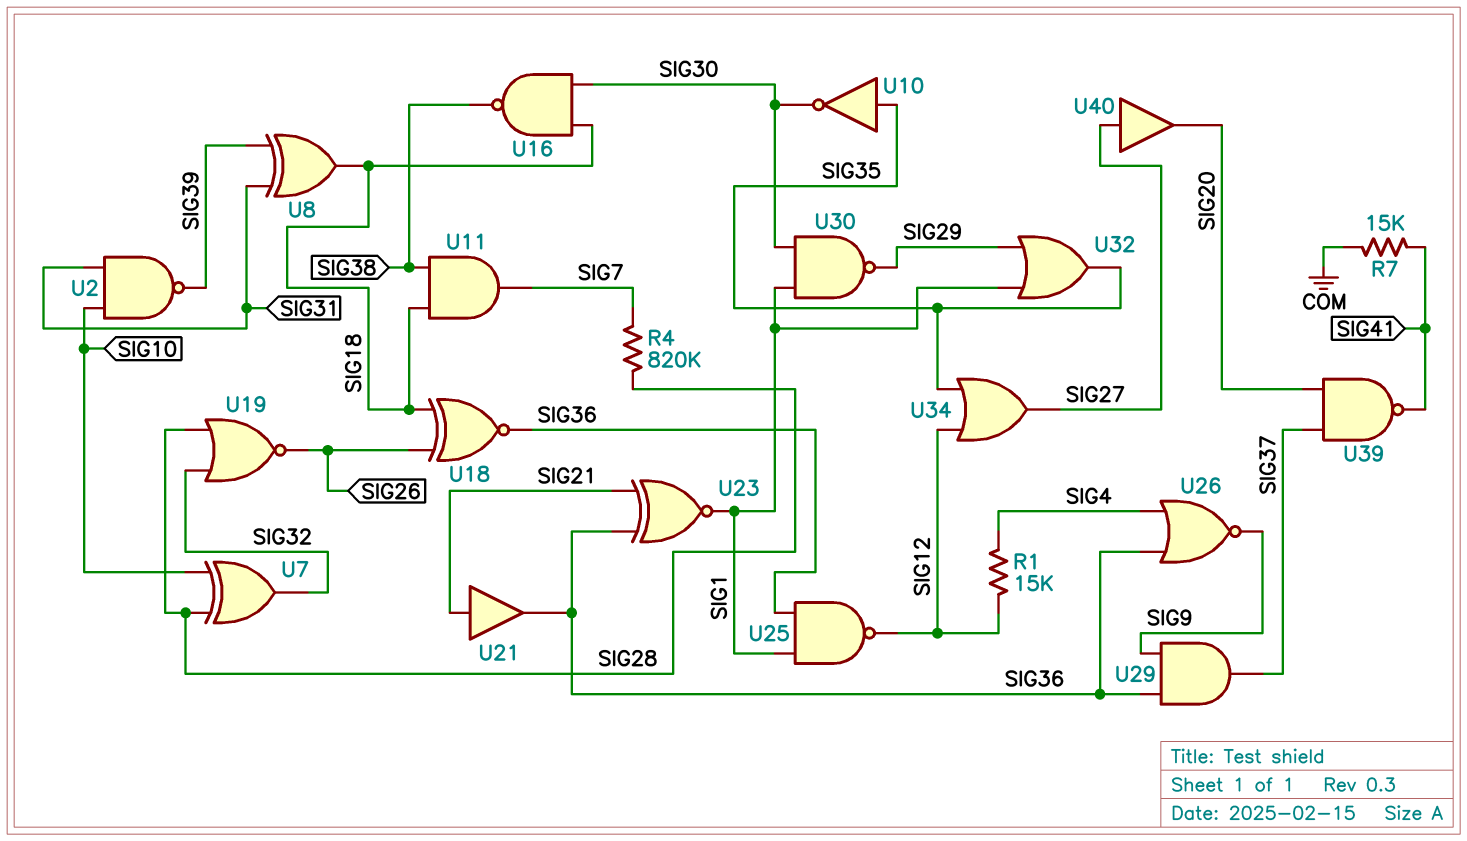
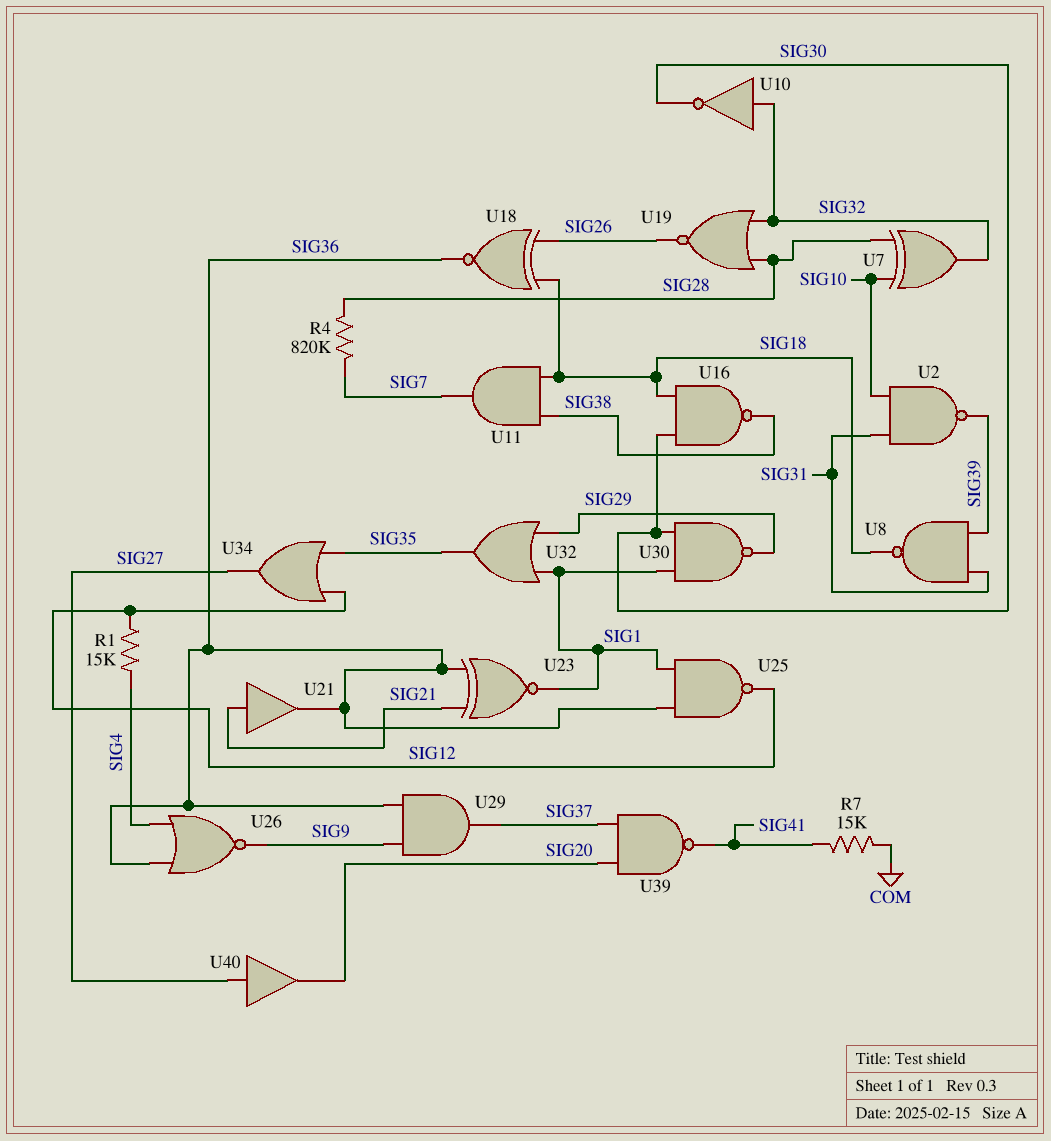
U8: XOR (in SIG31, in SIG39, out SIG18) -> NAND (in SIG31, in SIG39, out SIG18)
U10: NOT (in SIG35, out SIG30) -> NOT (in SIG32, out SIG30)

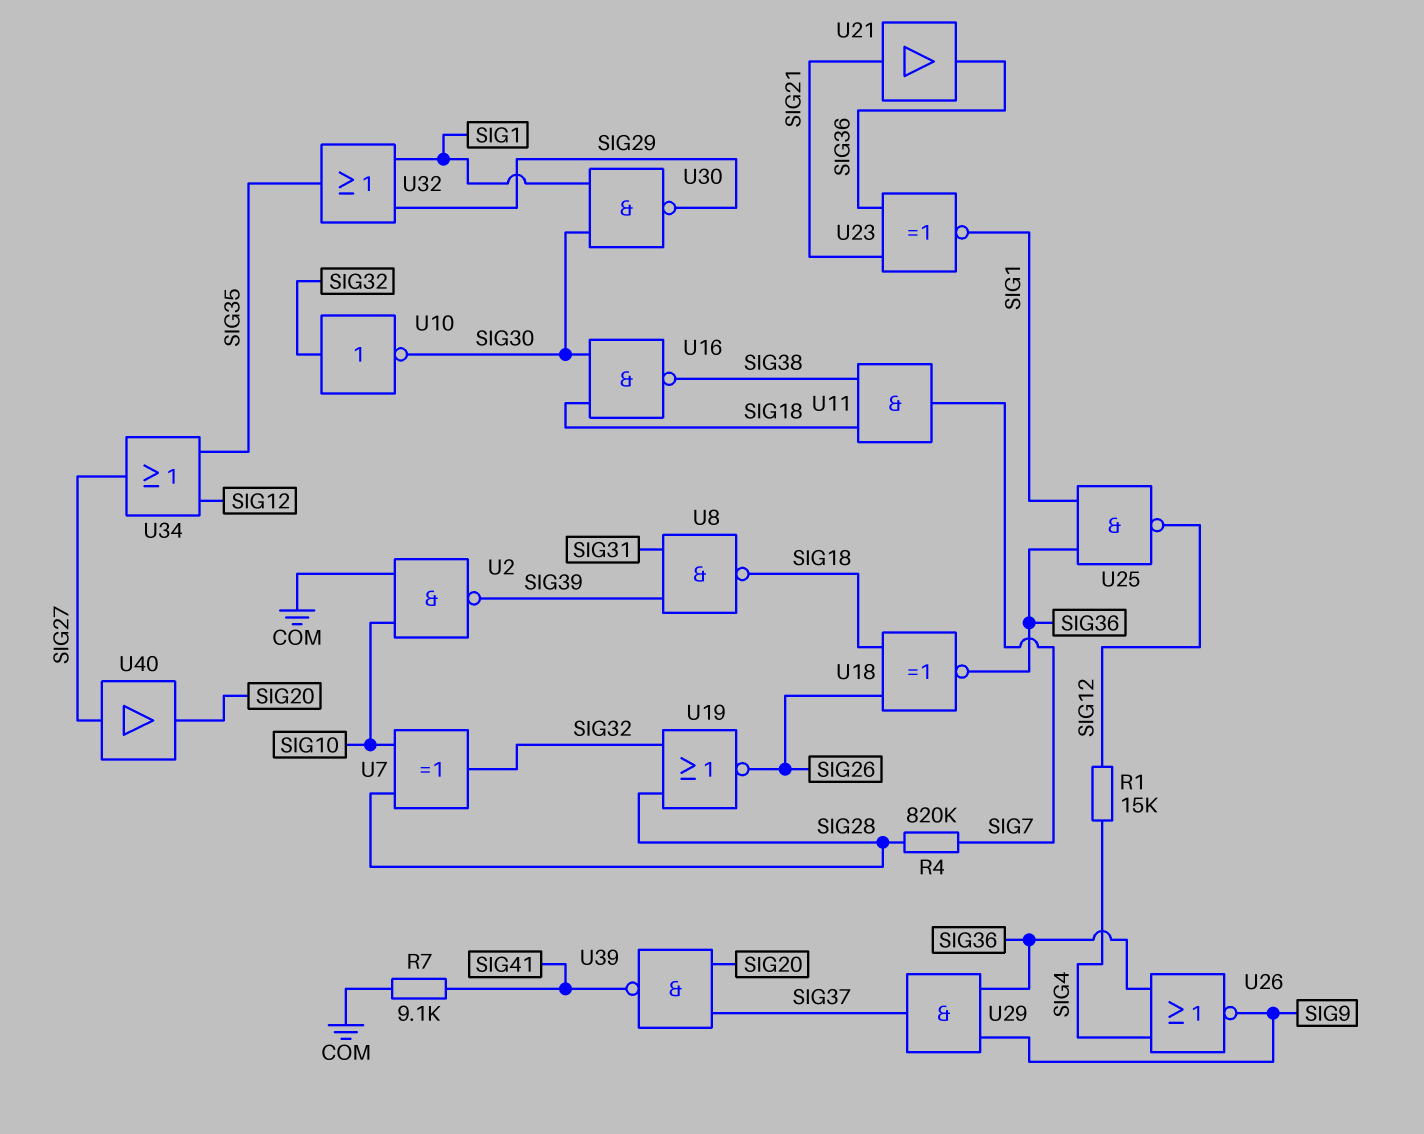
R7: 15k (COM, SIG41) -> 9.1k (COM, SIG41)
U2: NAND (in SIG10, in SIG31, out SIG39) -> NAND (in COM, in SIG10, out SIG39)

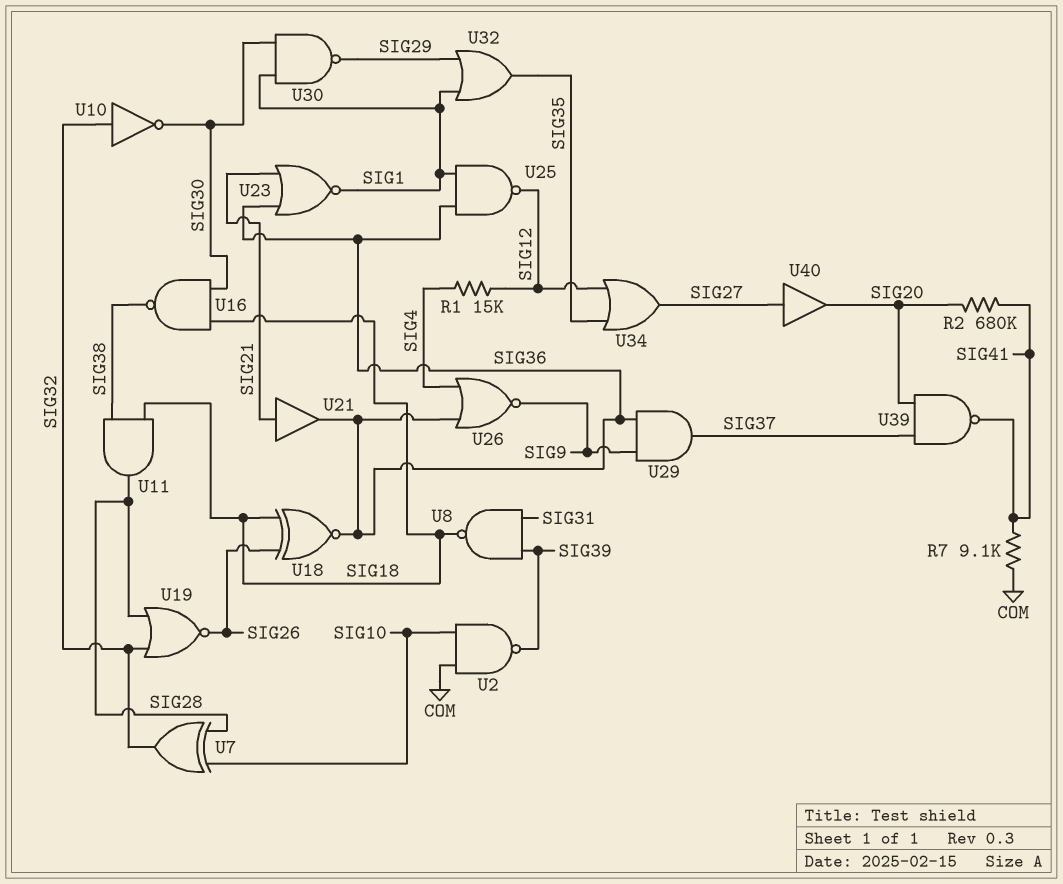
R2: none -> 680k (SIG20, SIG41)
R4: 820k (SIG7, SIG28) -> none
U11: AND (in SIG18, in SIG38, out SIG7) -> AND (in SIG18, in SIG38, out SIG28)
U23: XNOR (in SIG21, in SIG36, out SIG1) -> NOR (in SIG21, in SIG36, out SIG1)

